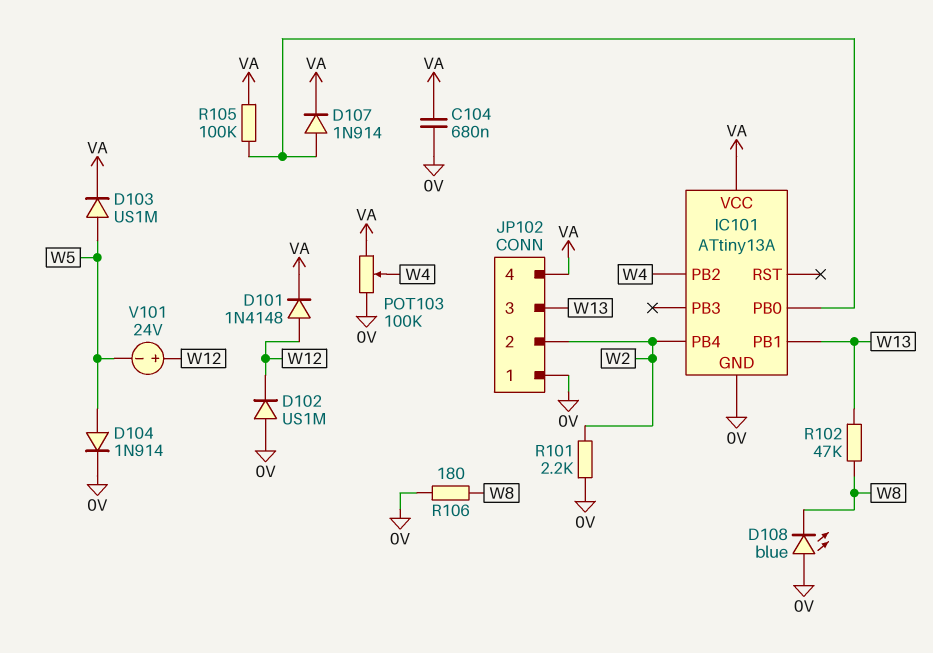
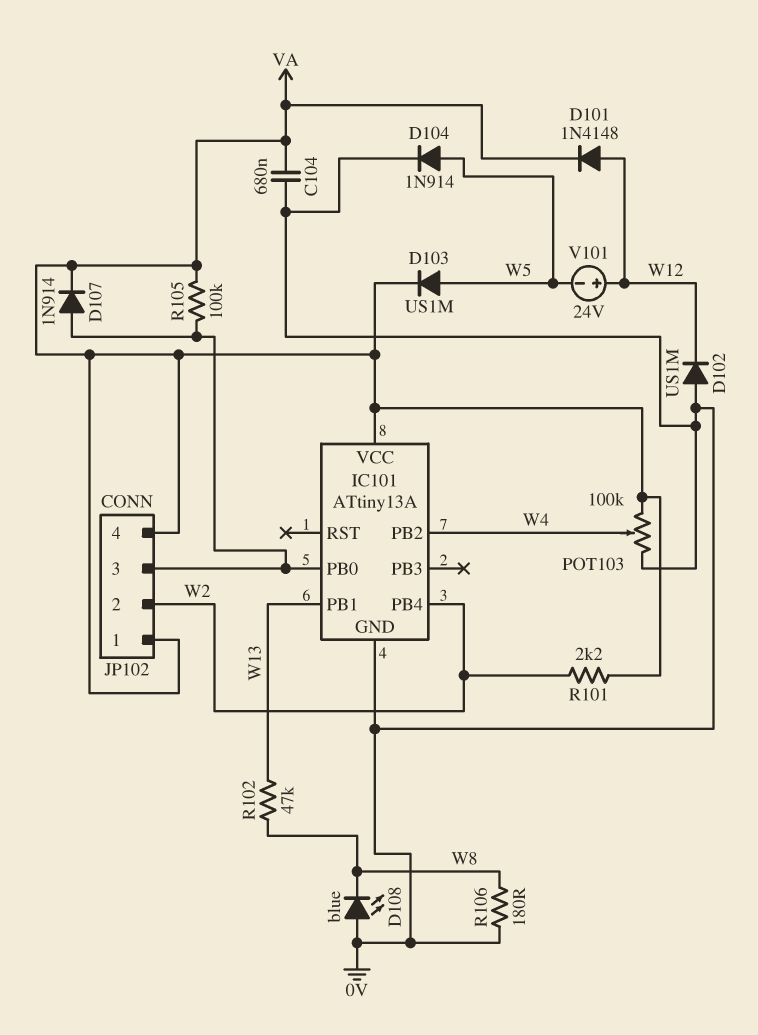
JP102 pin 1: 0V -> VA
JP102 pin 3: W13 -> IC101/PB0
R101: 2.2k (0V, W2) -> 2.2k (VA, W2)

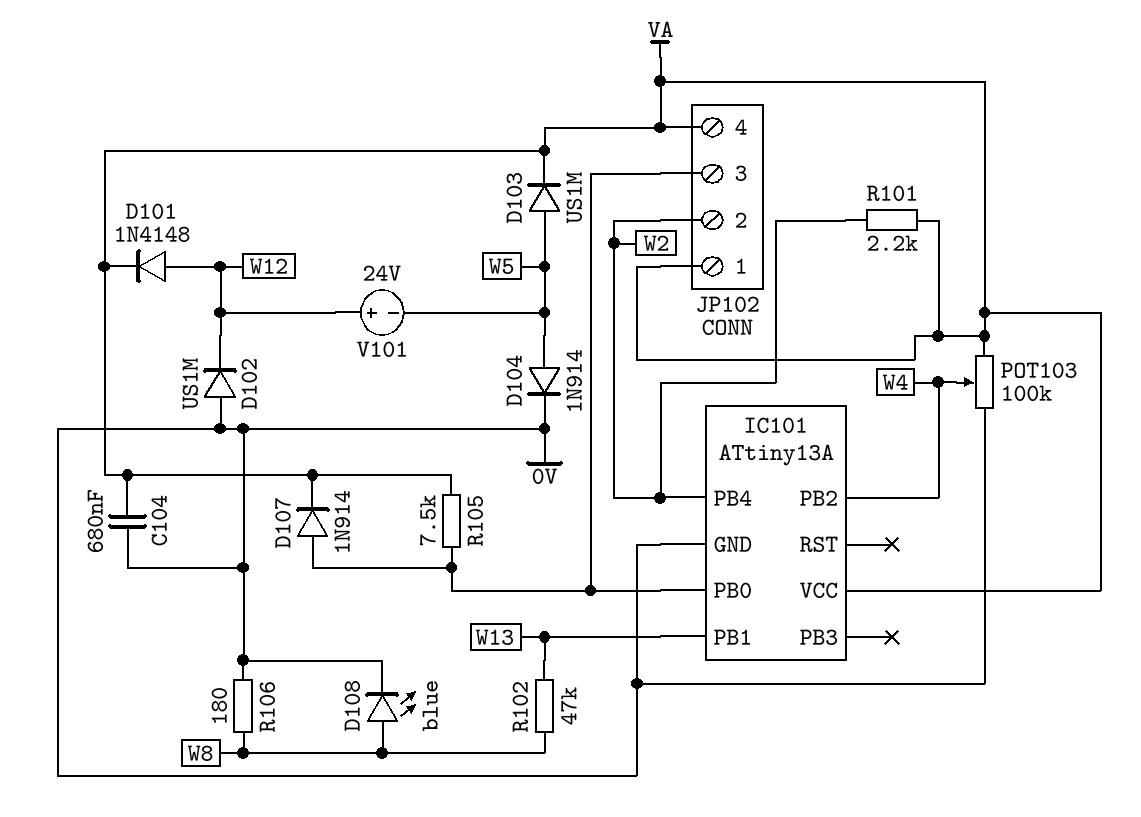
D108: LED blue (A 0V, K W8) -> LED blue (A W8, K 0V)
R105: 100k (IC101/PB0, VA) -> 7.5k (IC101/PB0, VA)

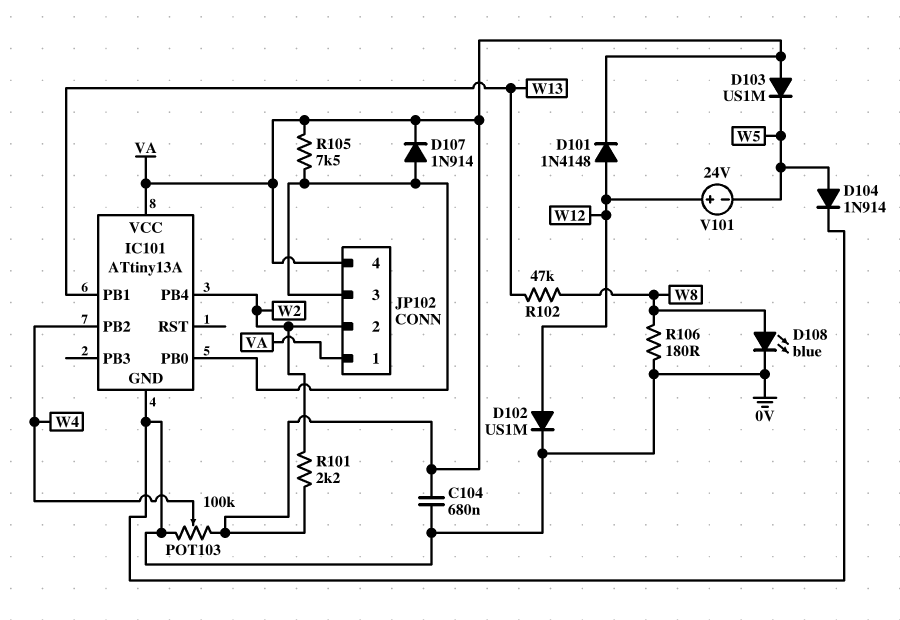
D102: diode US1M (A 0V, K W12) -> diode US1M (A W12, K 0V)
D103: diode US1M (A W5, K VA) -> diode US1M (A VA, K W5)

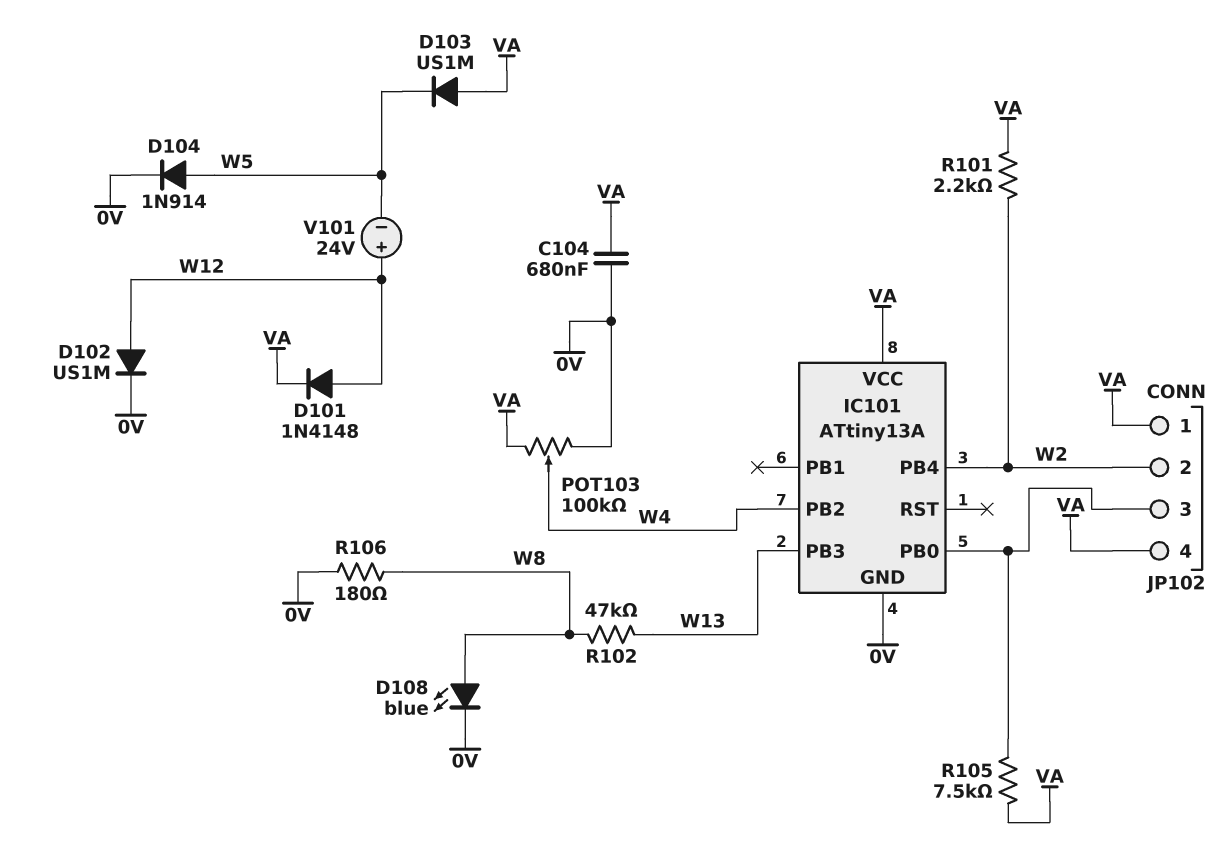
D107: diode 1N914 (A IC101/PB0, K VA) -> none
IC101 pin PB1: W13 -> none
IC101 pin PB3: none -> W13

